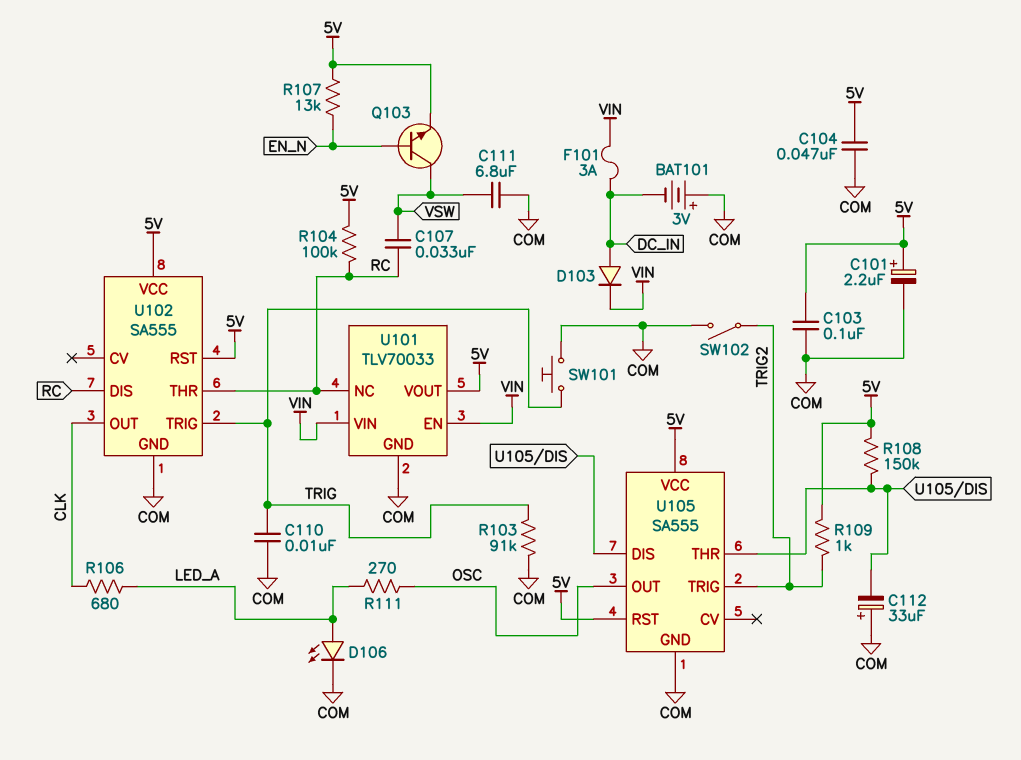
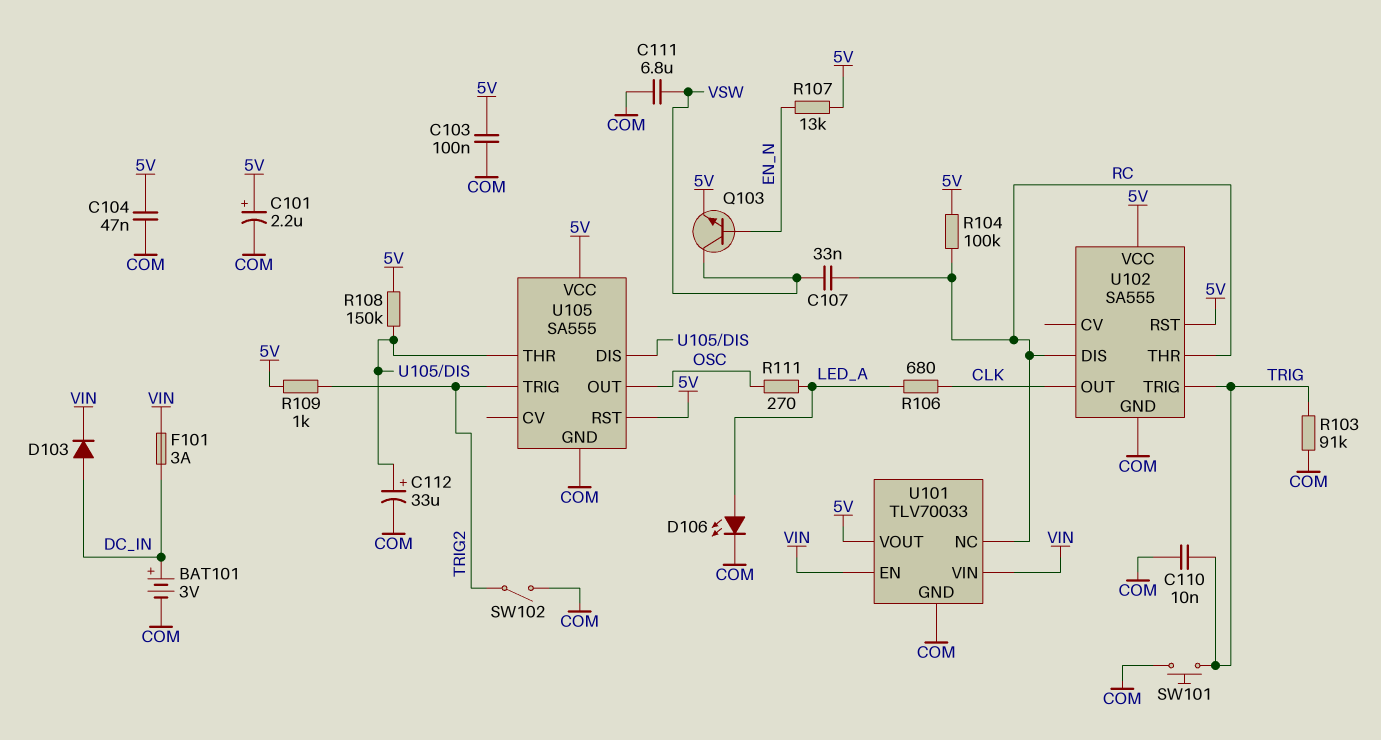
BAT101: 3V (plus COM, minus DC_IN) -> 3V (plus DC_IN, minus COM)
C112: 33uF (plus COM, minus U105/DIS) -> 33uF (plus U105/DIS, minus COM)

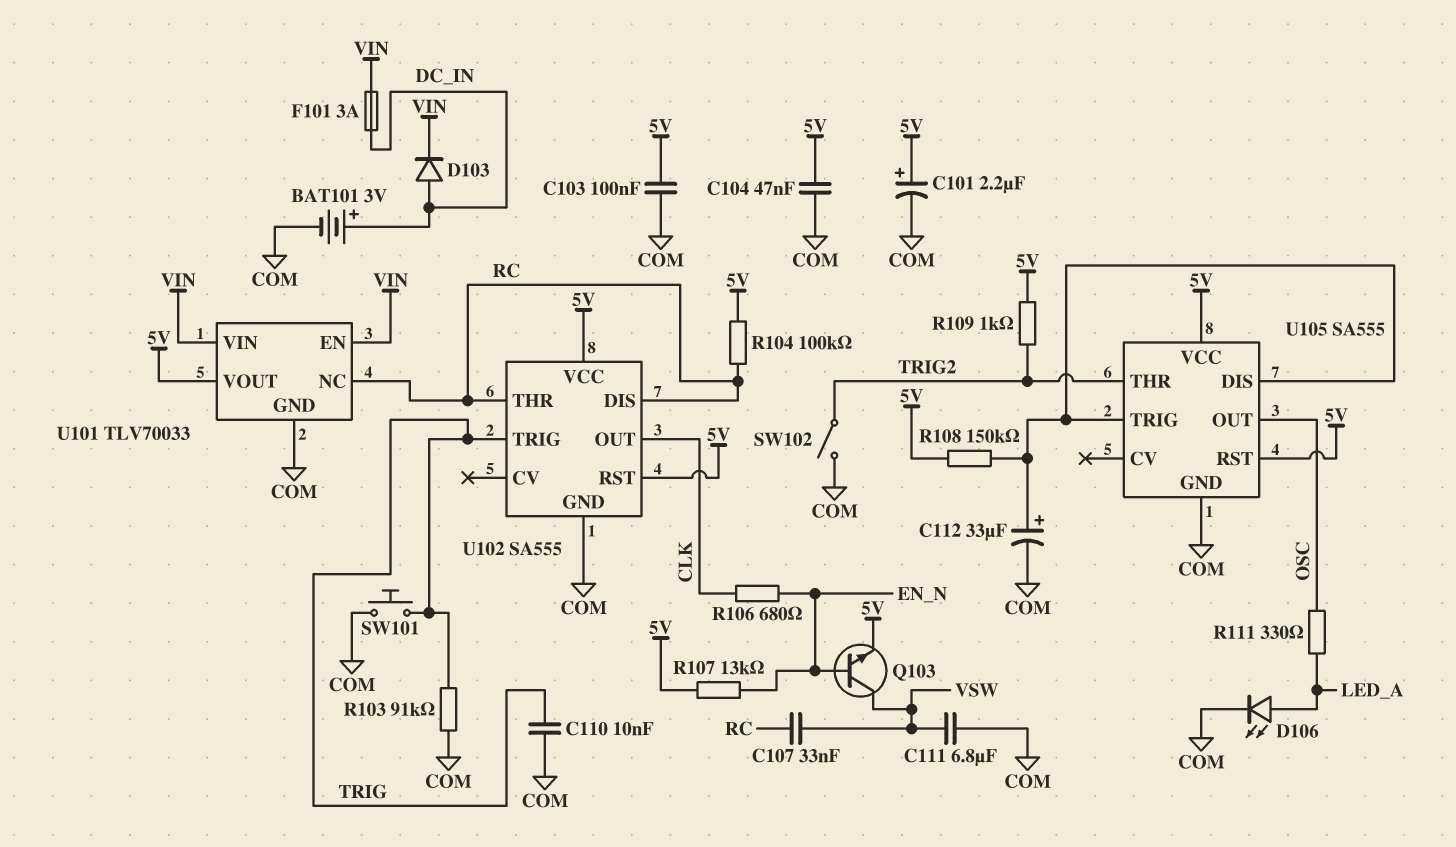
R106: 680 (CLK, LED_A) -> 680 (CLK, EN_N)
R111: 270 (LED_A, OSC) -> 330 (LED_A, OSC)
U105 pin THR: U105/DIS -> TRIG2
U105 pin TRIG: TRIG2 -> U105/DIS

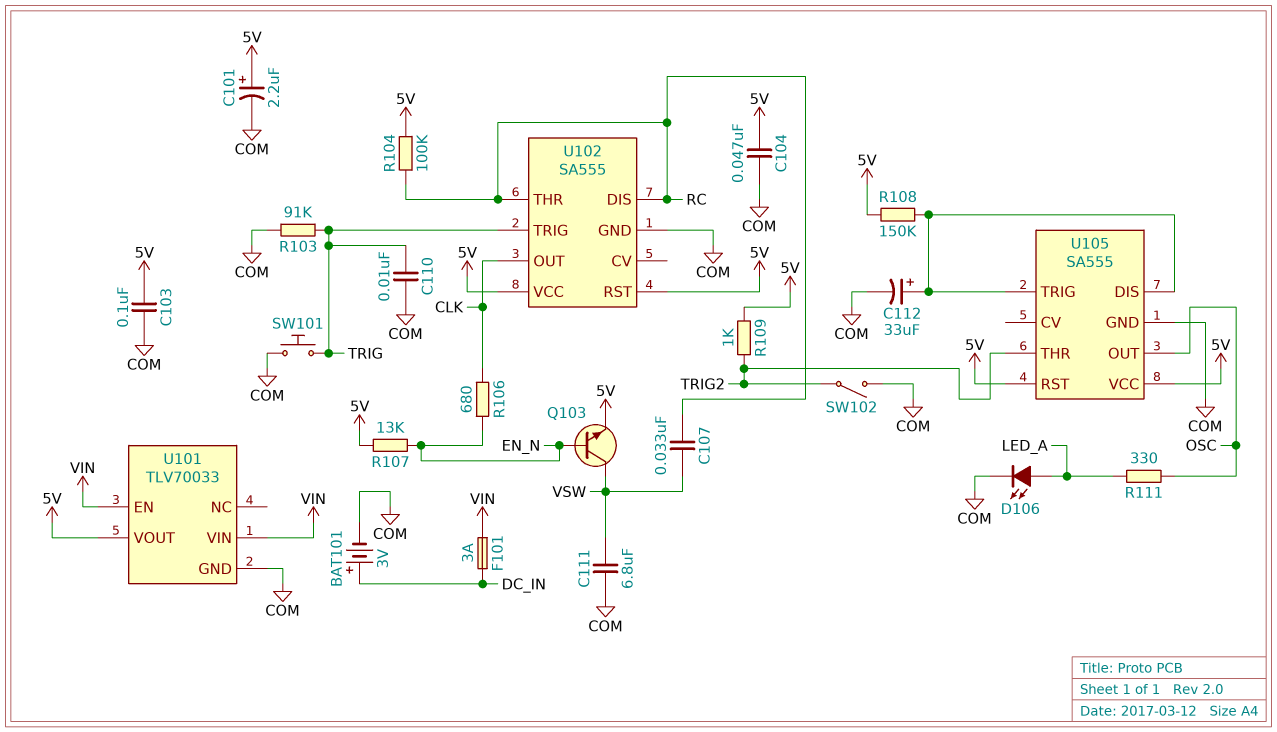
D103: diode (A DC_IN, K VIN) -> none
U101 pin NC: RC -> none

